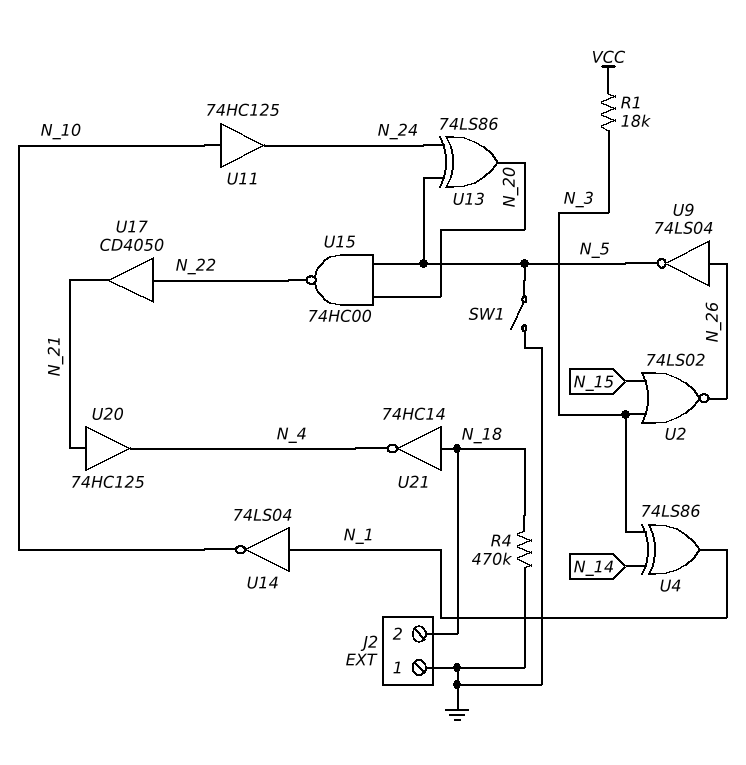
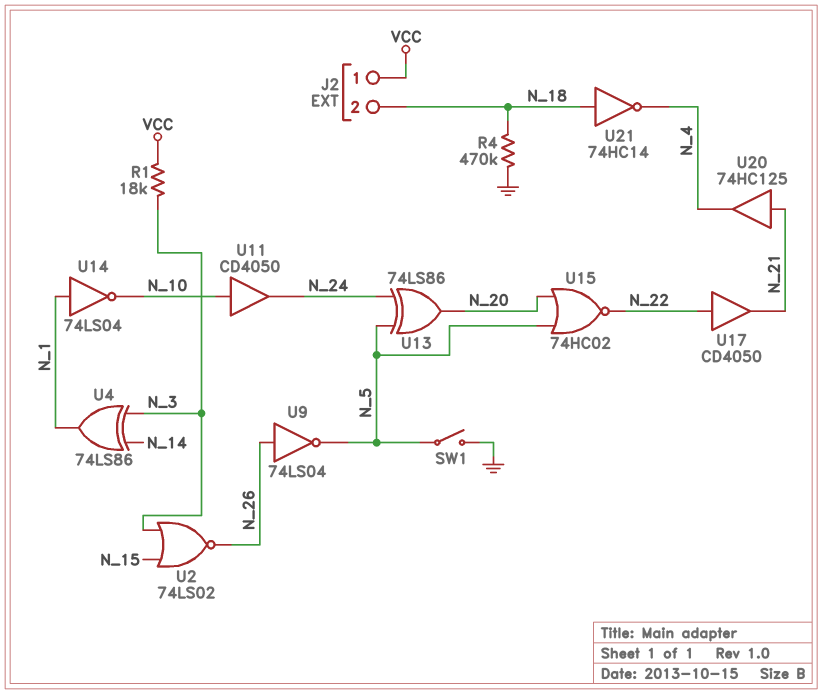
J2 pin 1: GND -> VCC
U11: buffer 74HC125 (in N_10, out N_24) -> buffer CD4050 (in N_10, out N_24)
U15: NAND 74HC00 (in N_5, in N_20, out N_22) -> NOR 74HC02 (in N_5, in N_20, out N_22)

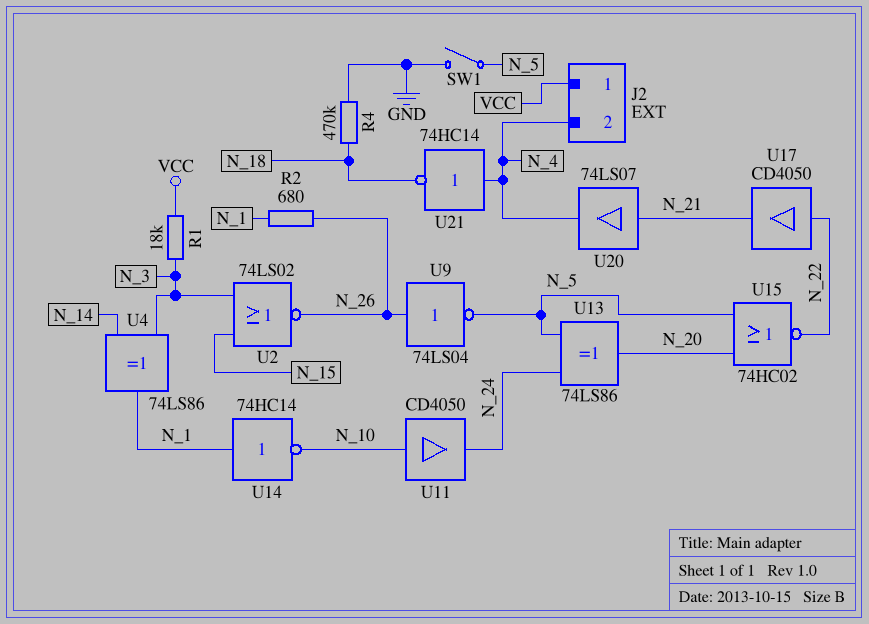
J2 pin 2: N_18 -> N_4
R2: none -> 680 (N_1, N_26)
U14: NOT 74LS04 (in N_1, out N_10) -> NOT 74HC14 (in N_1, out N_10)
U20: buffer 74HC125 (in N_21, out N_4) -> buffer 74LS07 (in N_21, out N_4)
U21: NOT 74HC14 (in N_18, out N_4) -> NOT 74HC14 (in N_4, out N_18)

